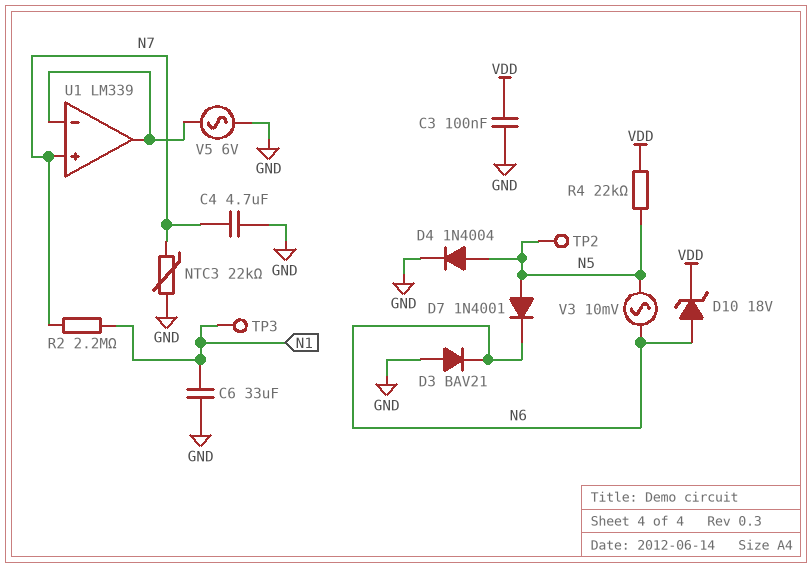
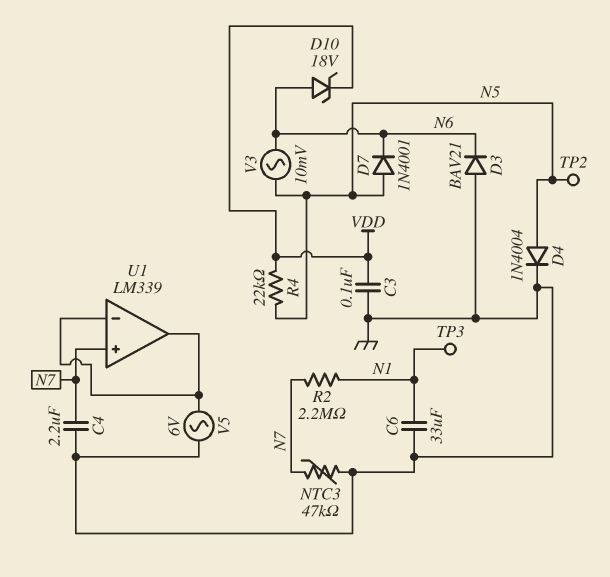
C4: 4.7uF (GND, N7) -> 2.2uF (GND, N7)
NTC3: 22k (GND, N7) -> 47k (GND, N7)

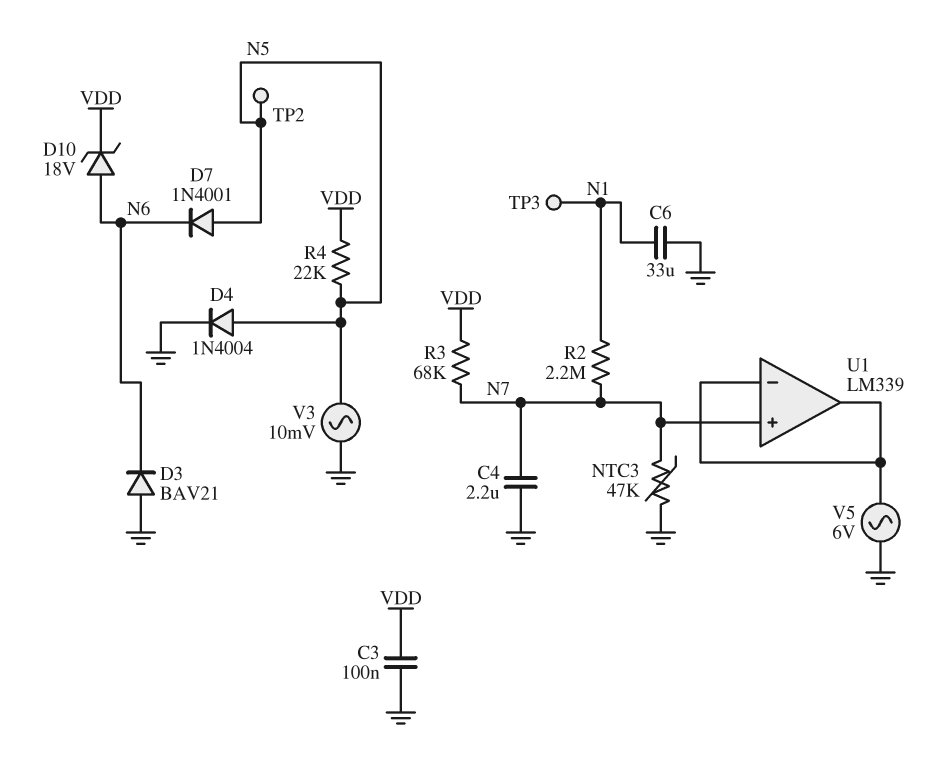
R3: none -> 68k (N7, VDD)
V3: AC 10mV (N5, N6) -> AC 10mV (GND, N5)

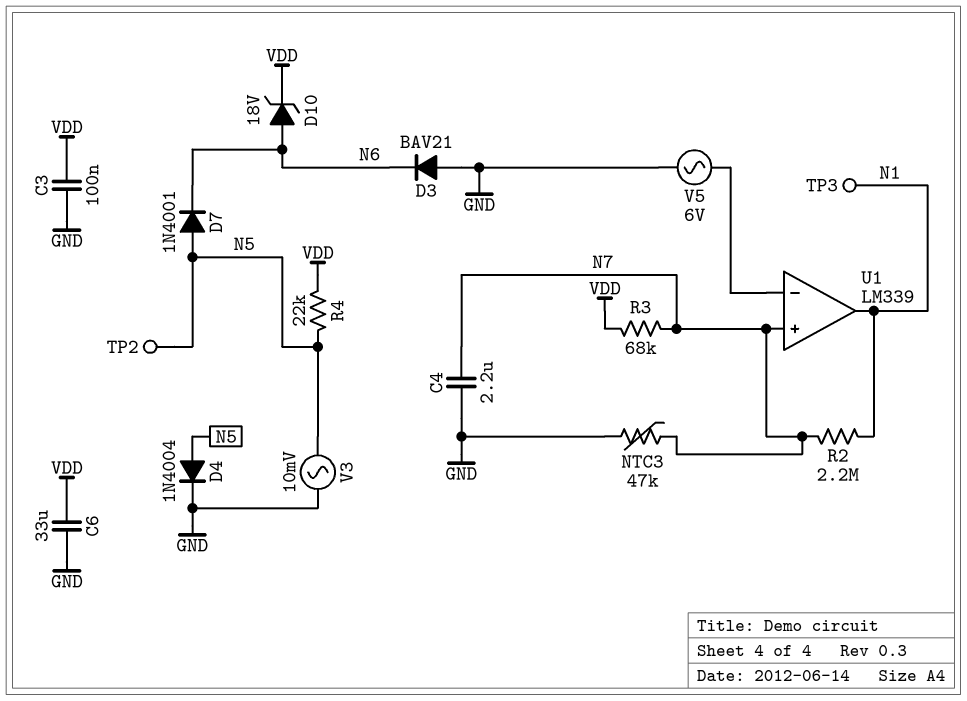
C6: 33uF (GND, N1) -> 33uF (GND, VDD)
U1 pin out: U1/in- -> N1

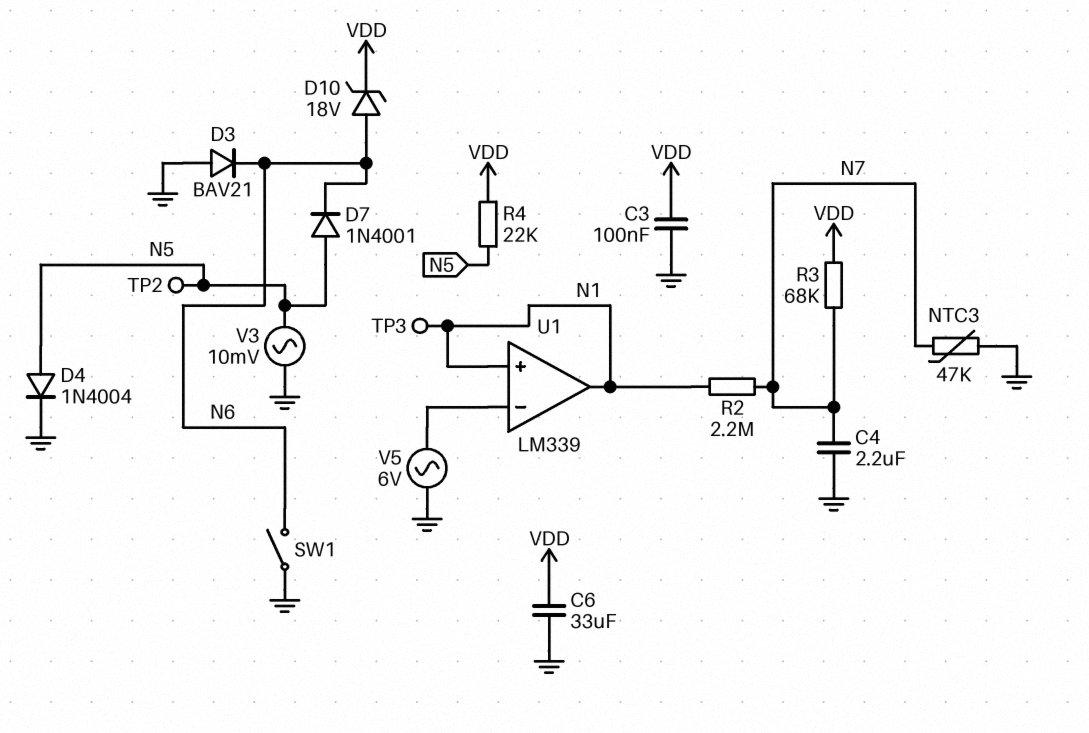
SW1: none -> switch (GND, N6)
U1 pin in+: N7 -> N1

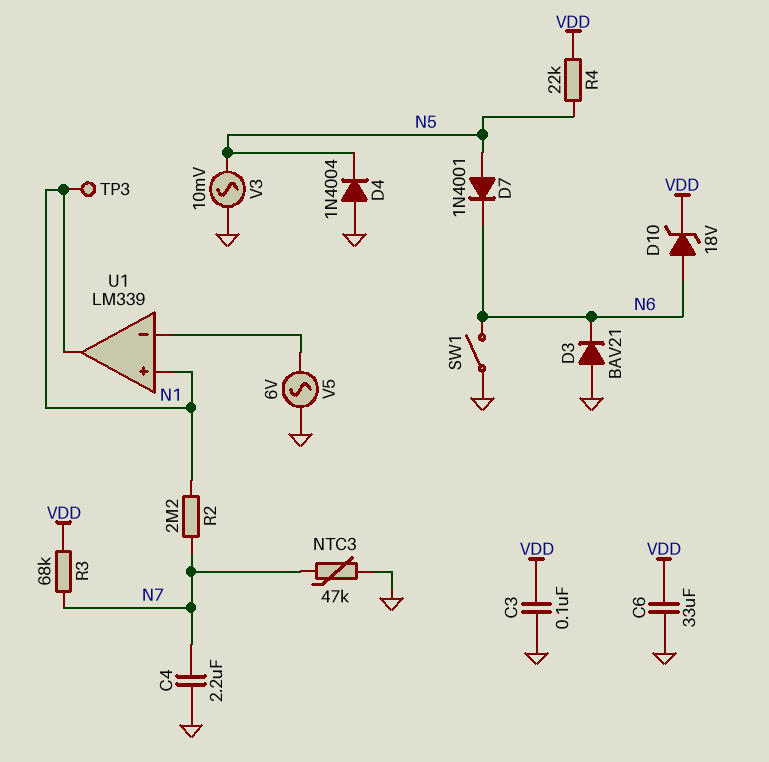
D4: diode 1N4004 (A N5, K GND) -> diode 1N4004 (A GND, K N5)
TP2: test point (N5) -> none

